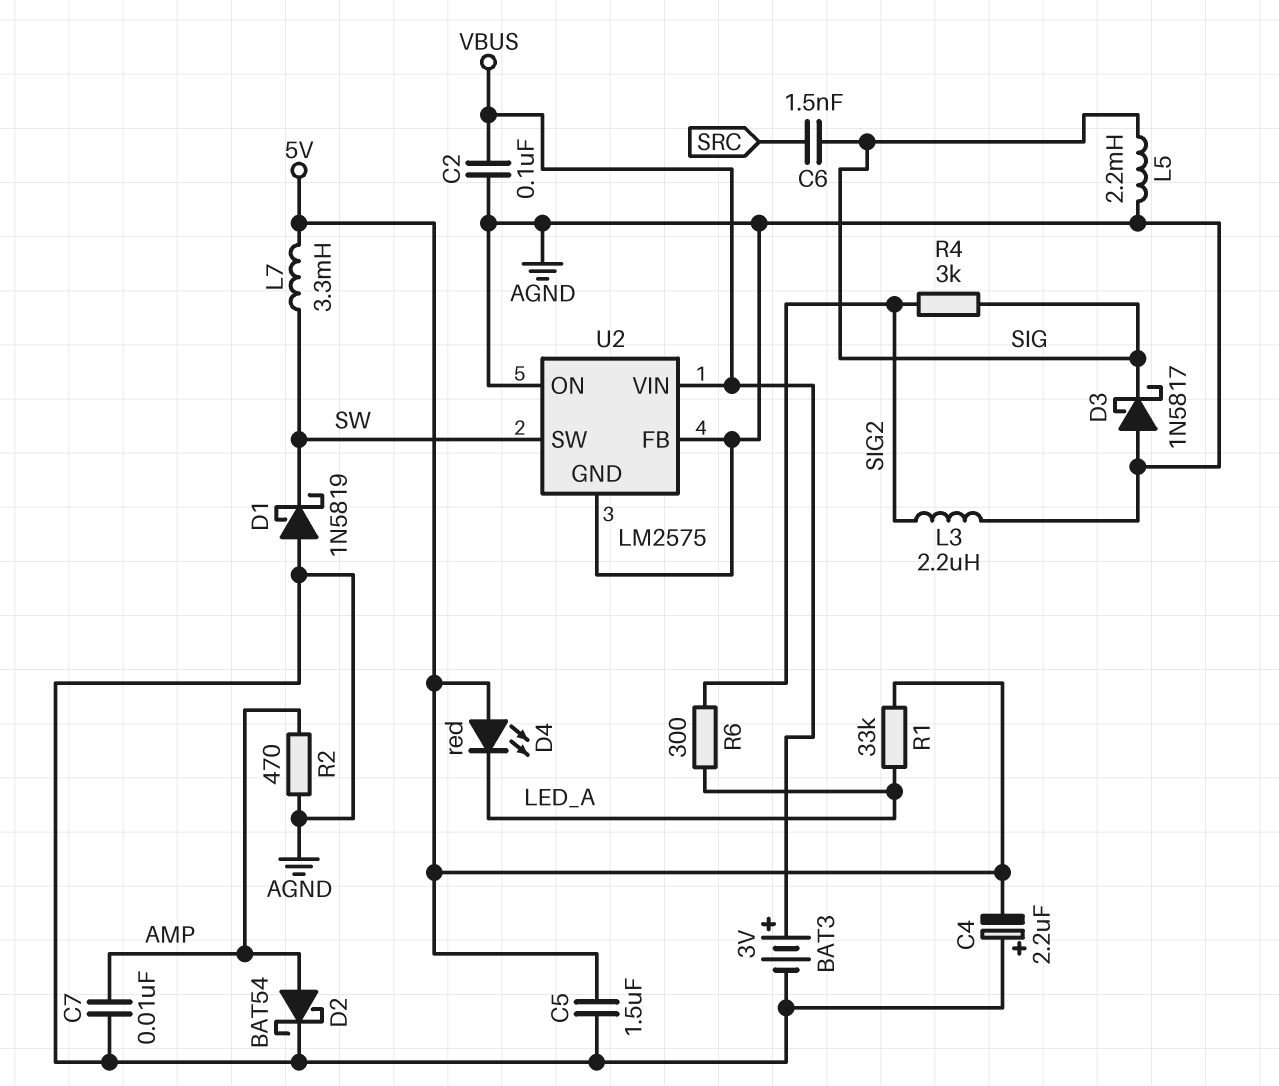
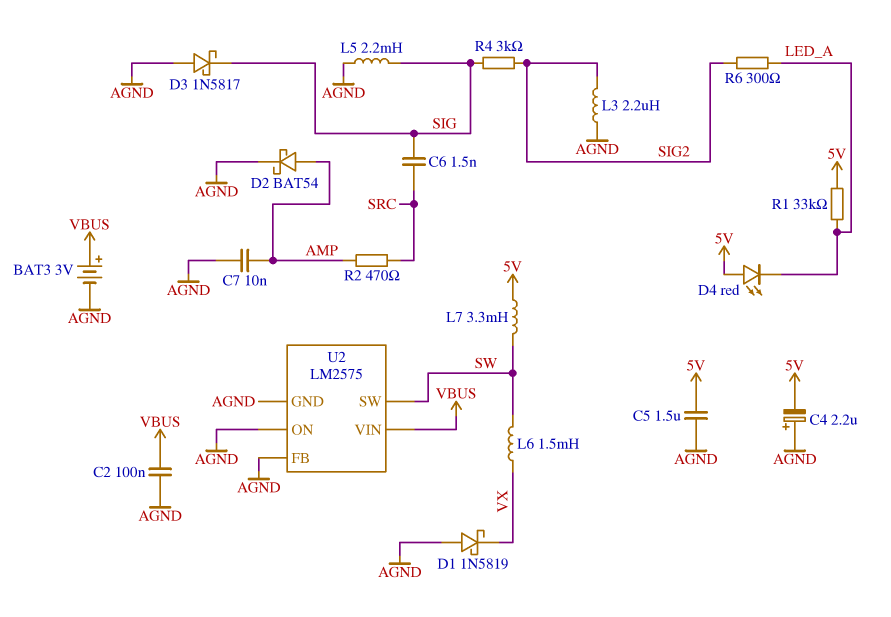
D1: schottky 1N5819 (A AGND, K SW) -> schottky 1N5819 (A AGND, K VX)
L6: none -> 1.5mH (SW, VX)
R2: 470 (AGND, AMP) -> 470 (AMP, SRC)

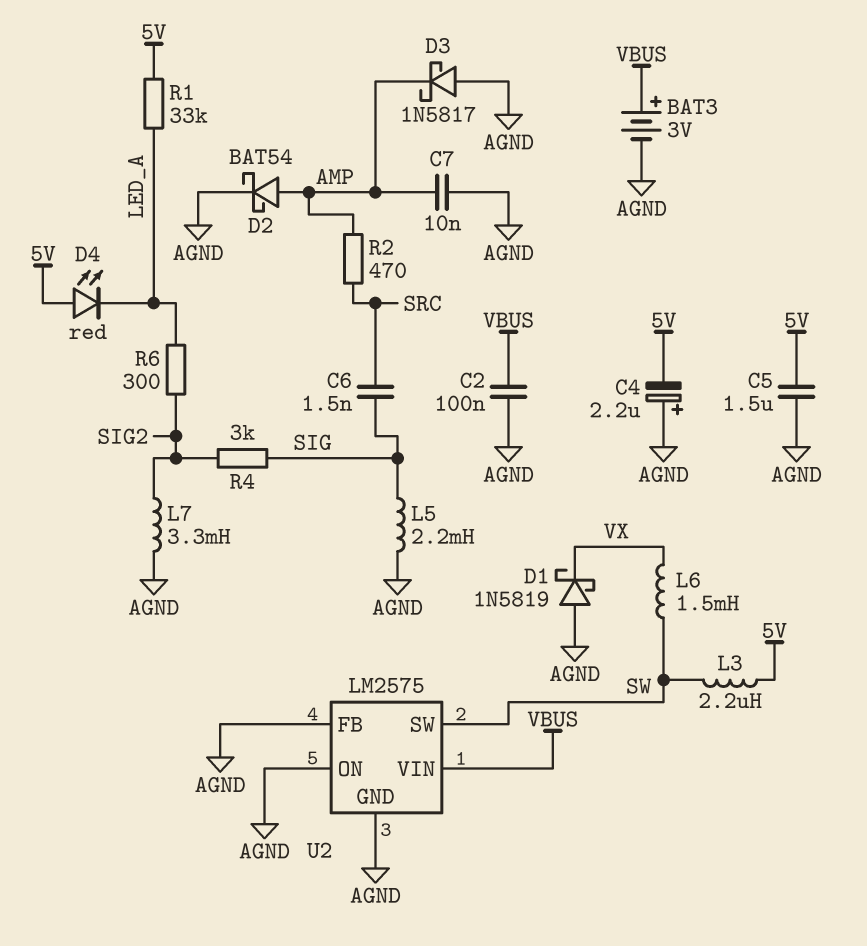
D3: schottky 1N5817 (A AGND, K SIG) -> schottky 1N5817 (A AGND, K AMP)
L3: 2.2uH (AGND, SIG2) -> 2.2uH (5V, SW)
L7: 3.3mH (5V, SW) -> 3.3mH (AGND, SIG2)

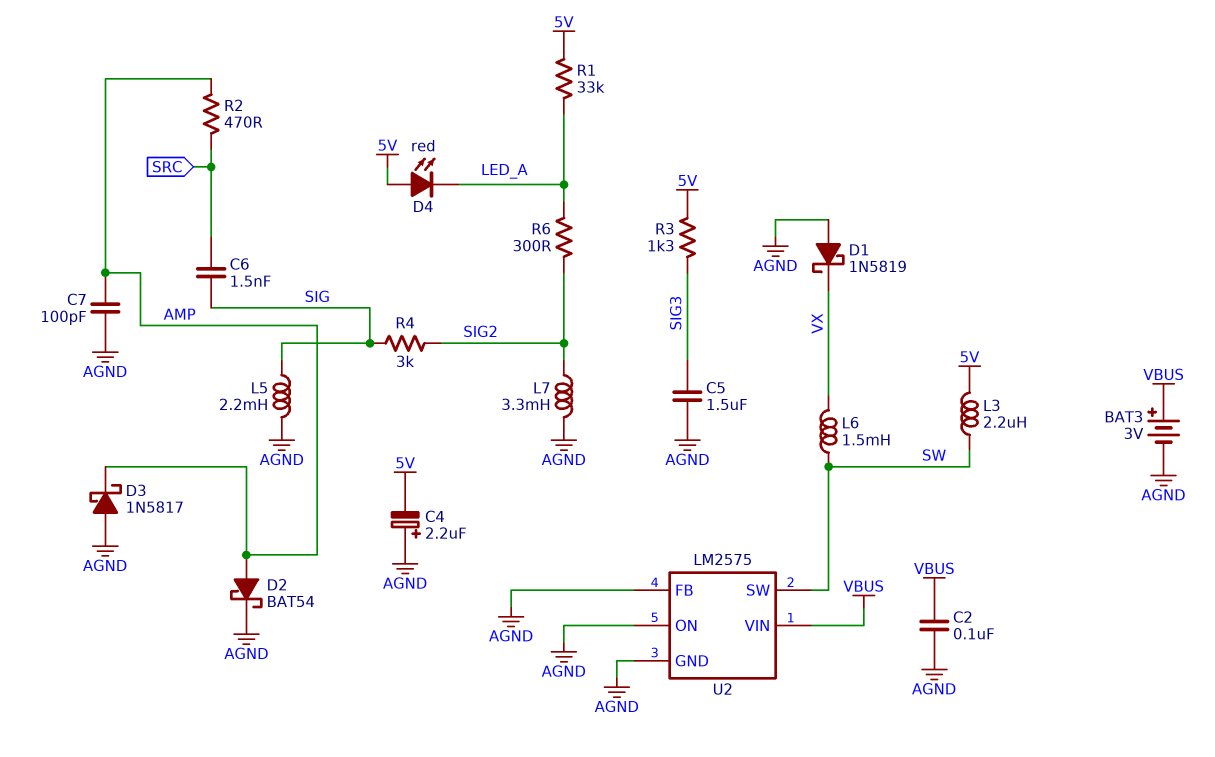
C5: 1.5uF (5V, AGND) -> 1.5uF (AGND, SIG3)
C7: 10nF (AGND, AMP) -> 100pF (AGND, AMP)
R3: none -> 1.3k (5V, SIG3)

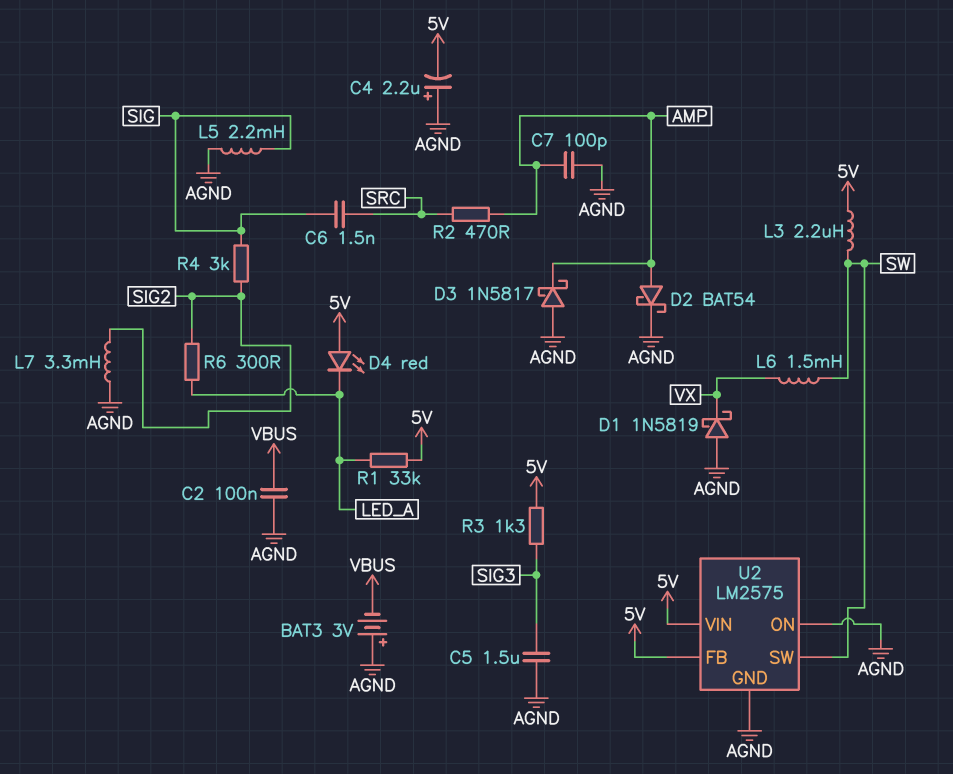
BAT3: 3V (plus VBUS, minus AGND) -> 3V (plus AGND, minus VBUS)
U2 pin FB: AGND -> 5V
U2 pin VIN: VBUS -> 5V

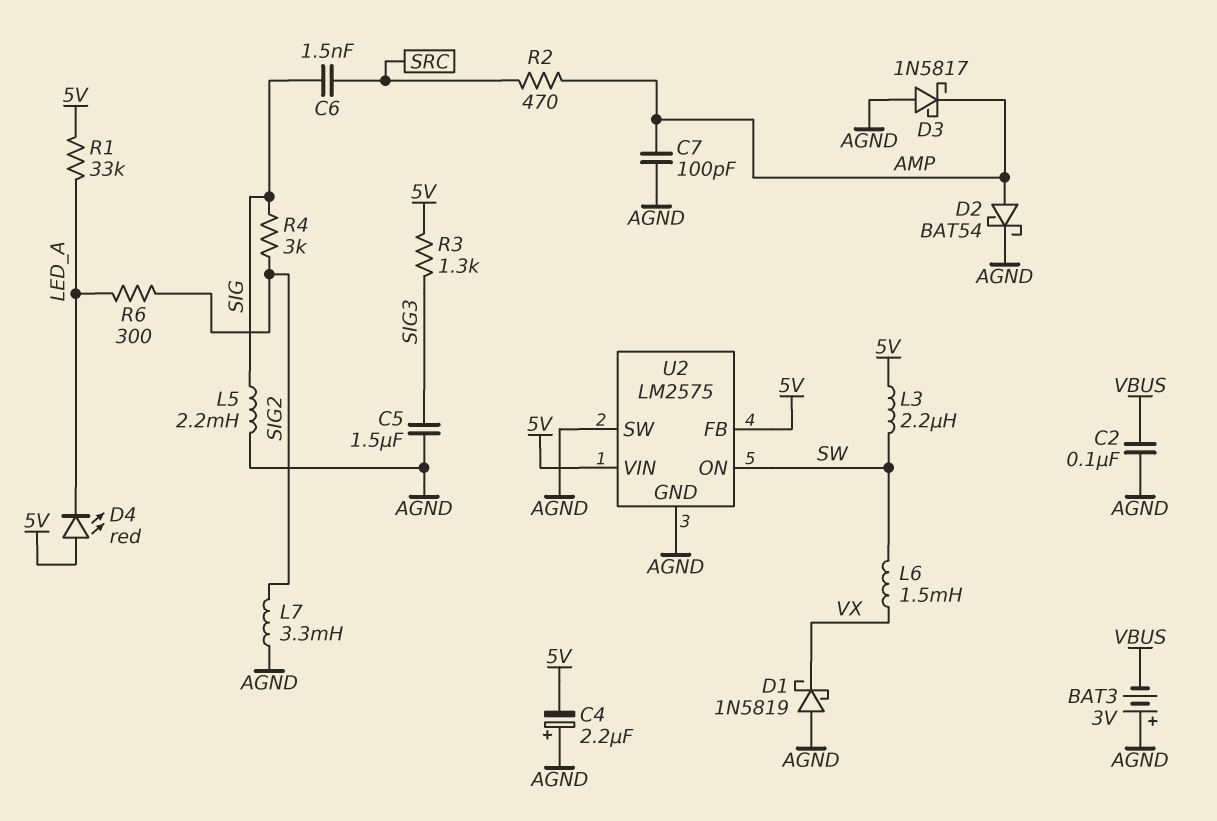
U2 pin ON: AGND -> SW
U2 pin SW: SW -> AGND

